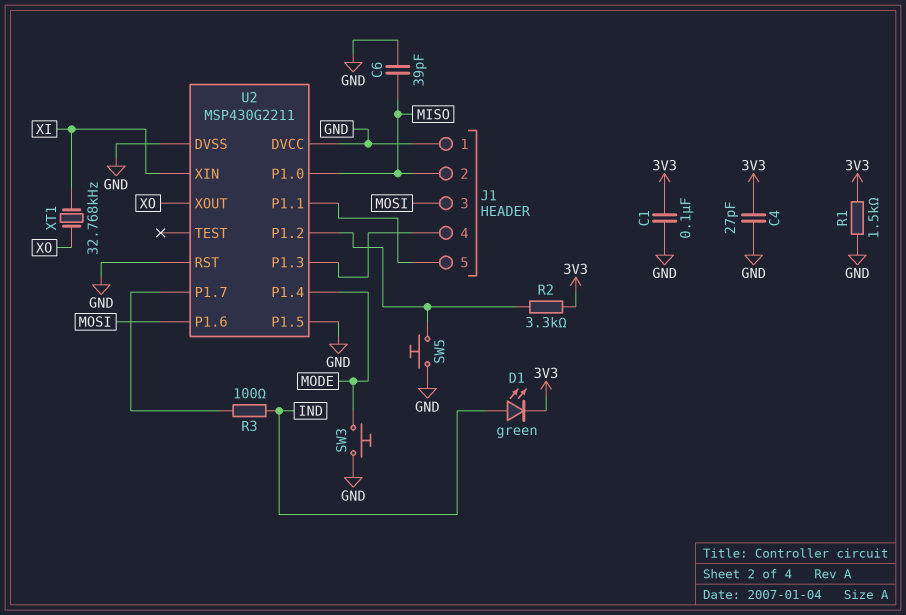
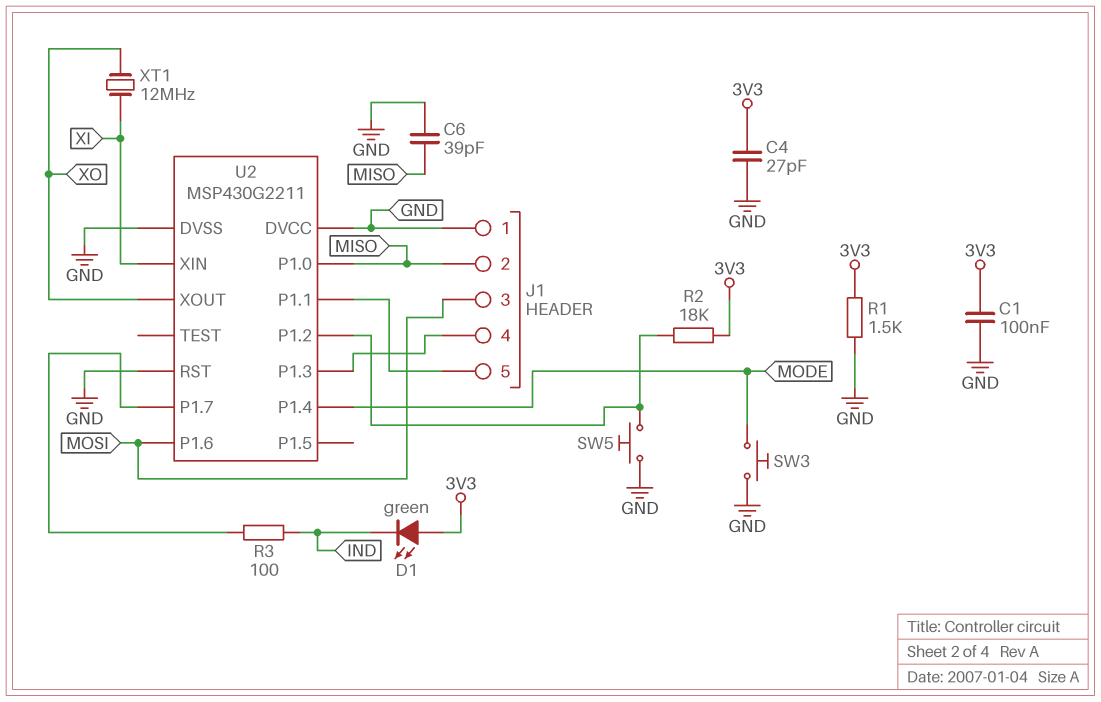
D1: LED green (A IND, K 3V3) -> LED green (A 3V3, K IND)
R2: 3.3k (3V3, U2/P1.2) -> 18k (3V3, U2/P1.2)
U2 pin P1.5: GND -> none
XT1: 32.768kHz (XI, XO) -> 12MHz (XI, XO)

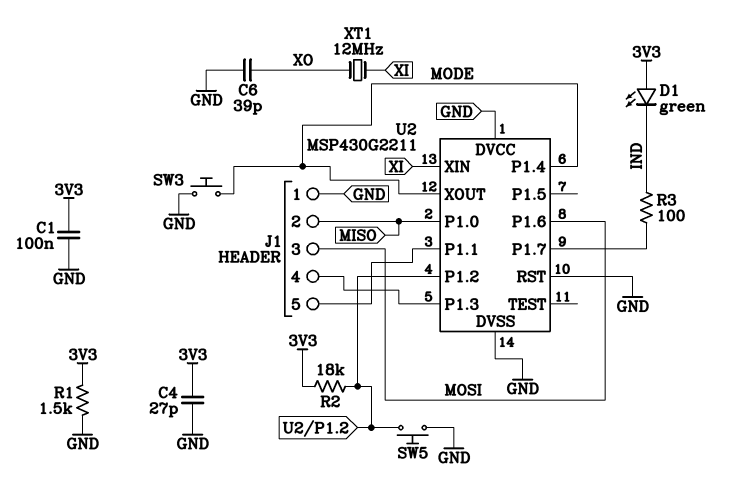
C6: 39pF (GND, MISO) -> 39pF (GND, XO)
U2 pin XOUT: XO -> MODE

